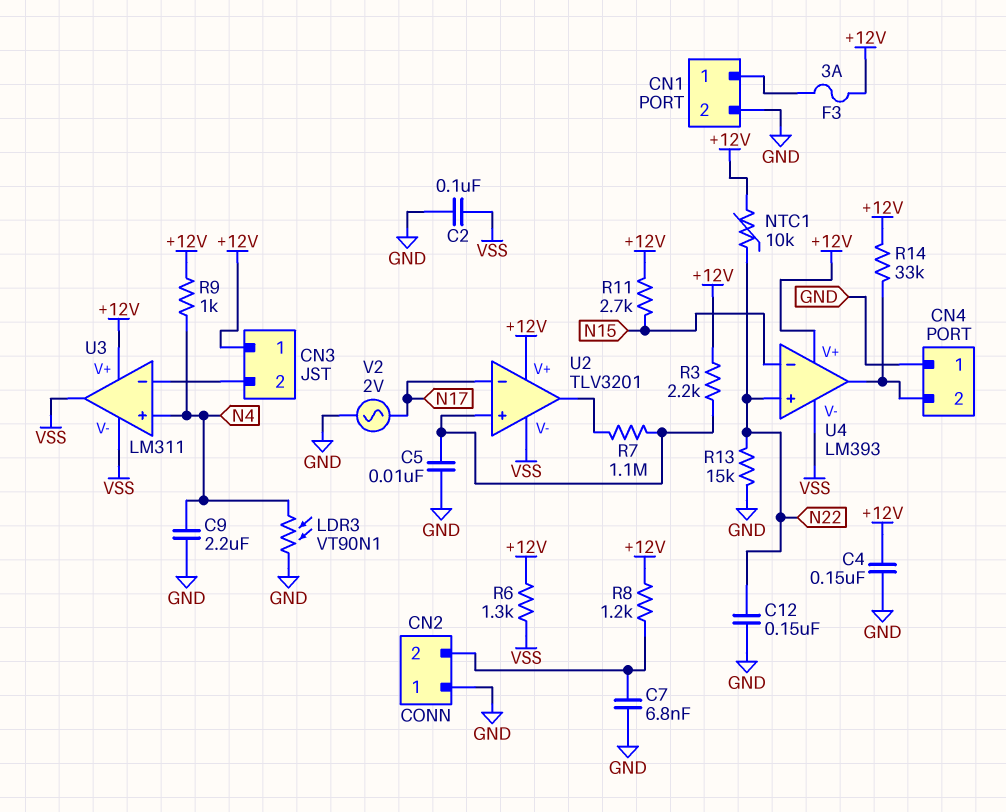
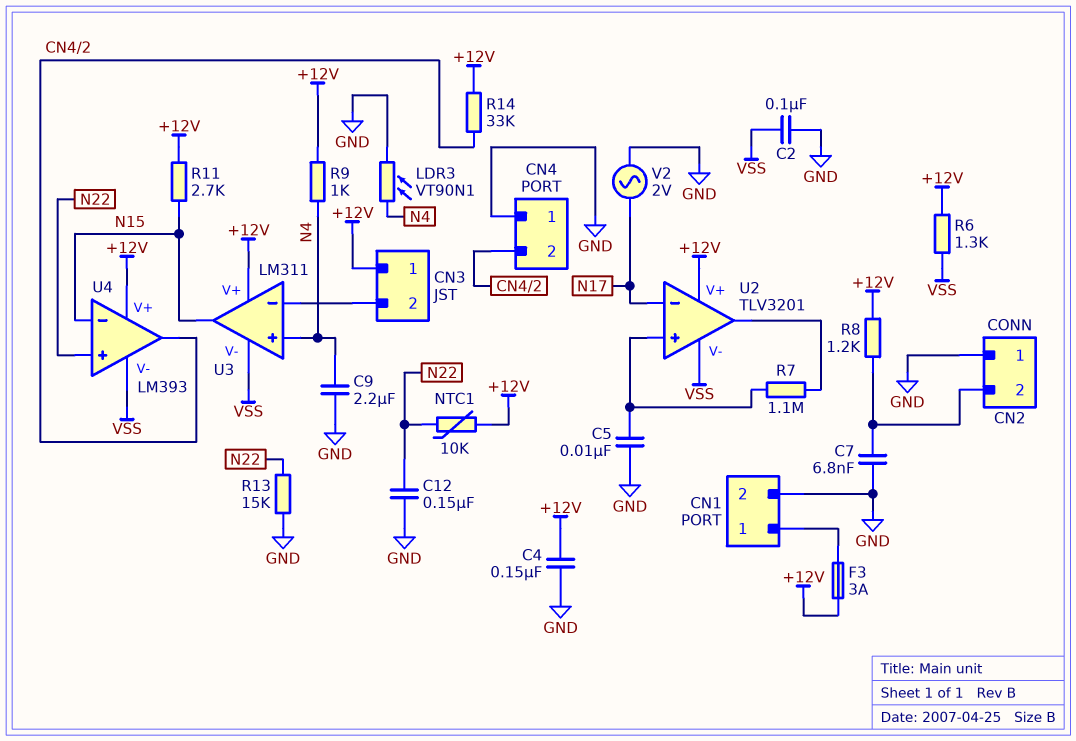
R3: 2.2k (+12V, U2/in+) -> none
U3 pin out: VSS -> N15

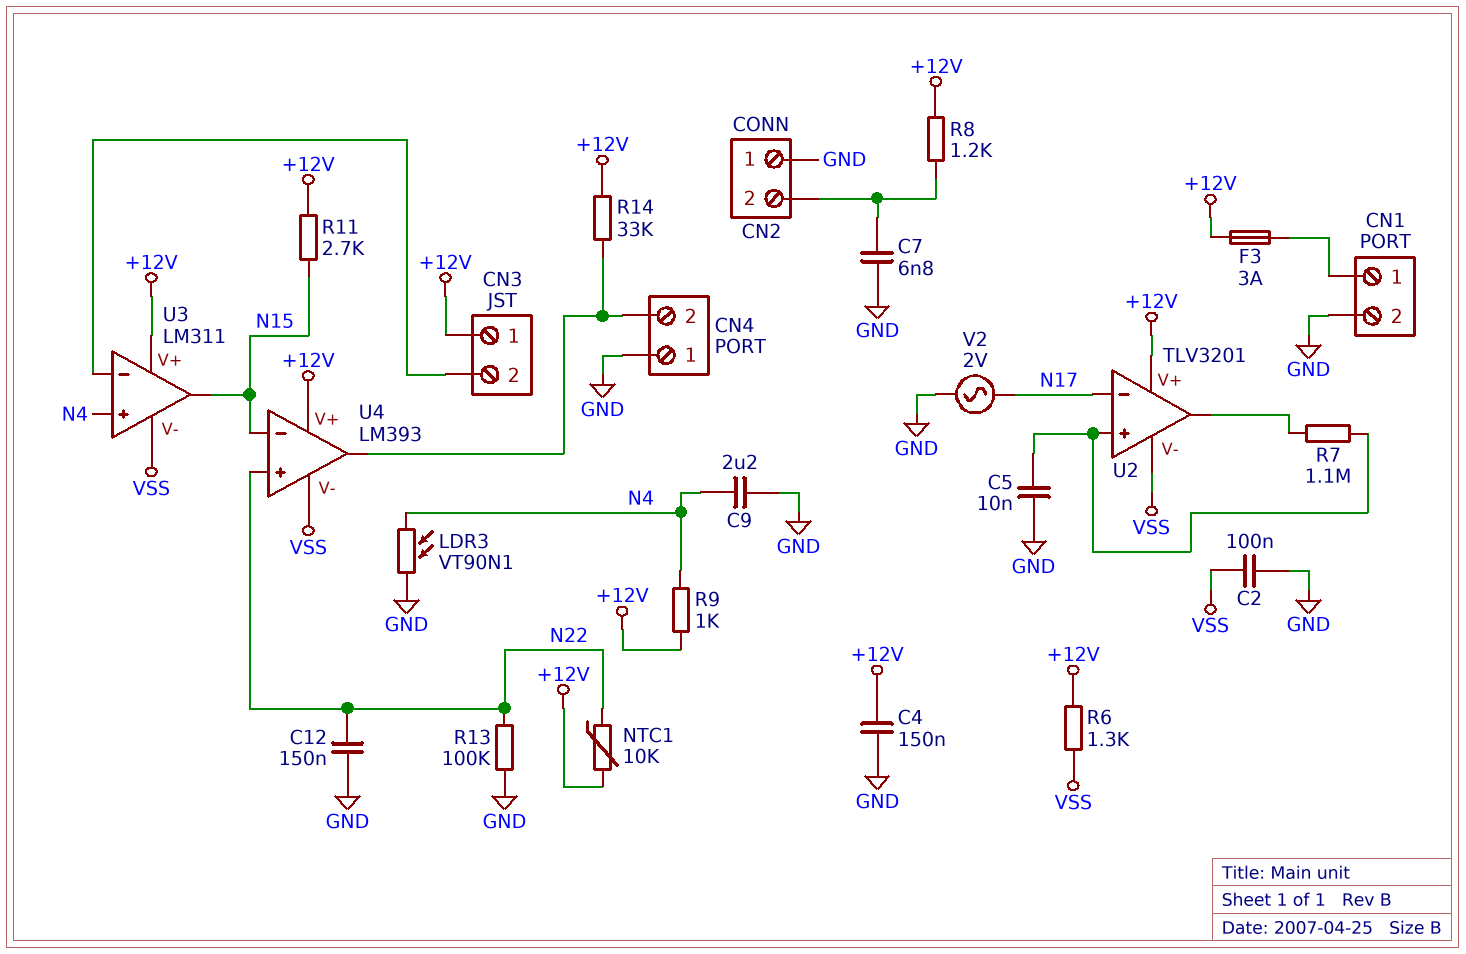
R13: 15k (GND, N22) -> 100k (GND, N22)

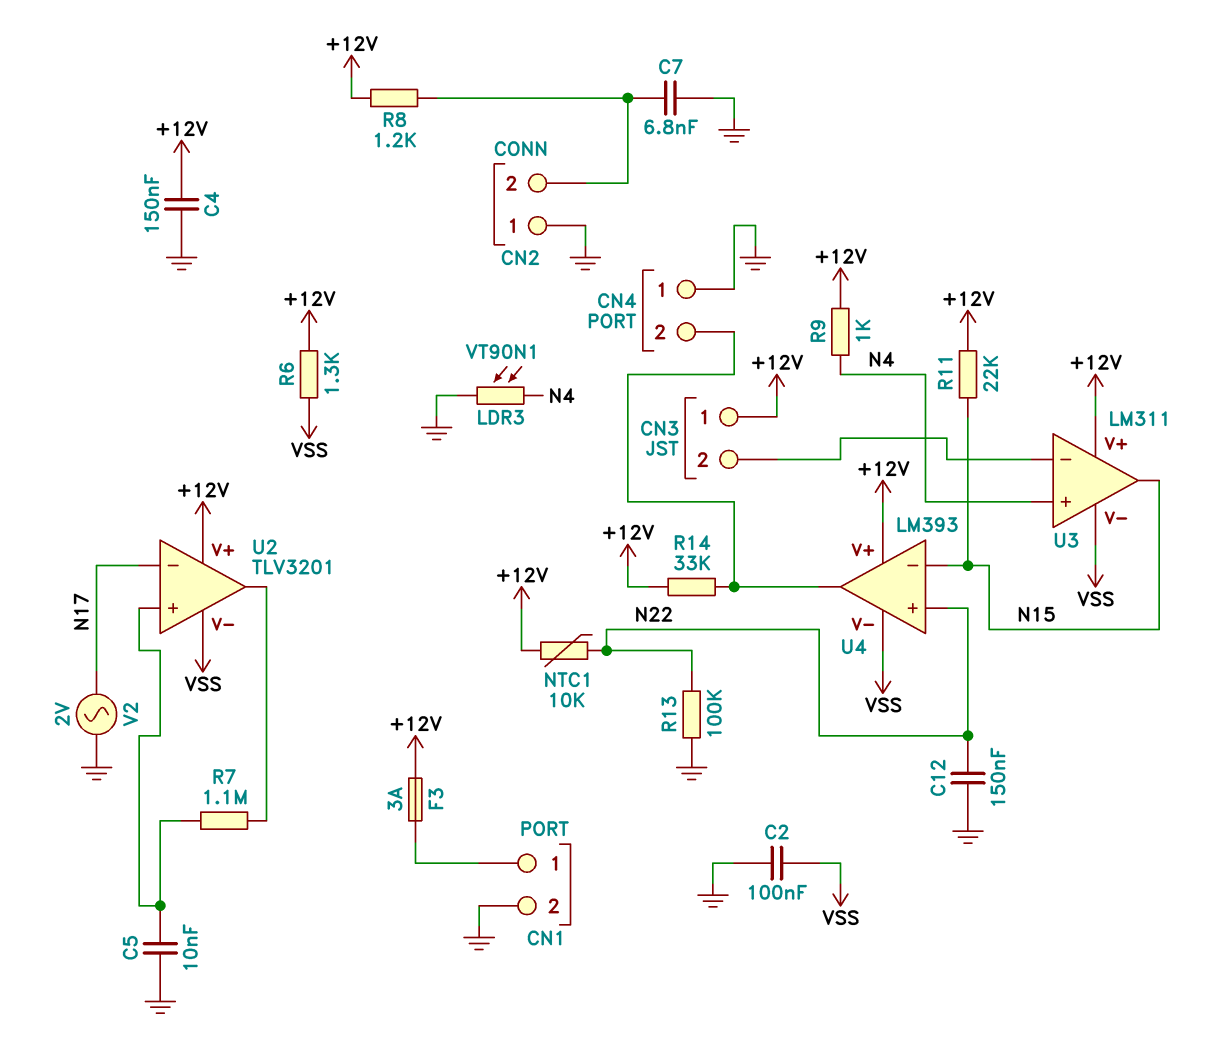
C9: 2.2uF (GND, N4) -> none
R11: 2.7k (+12V, N15) -> 22k (+12V, N15)

